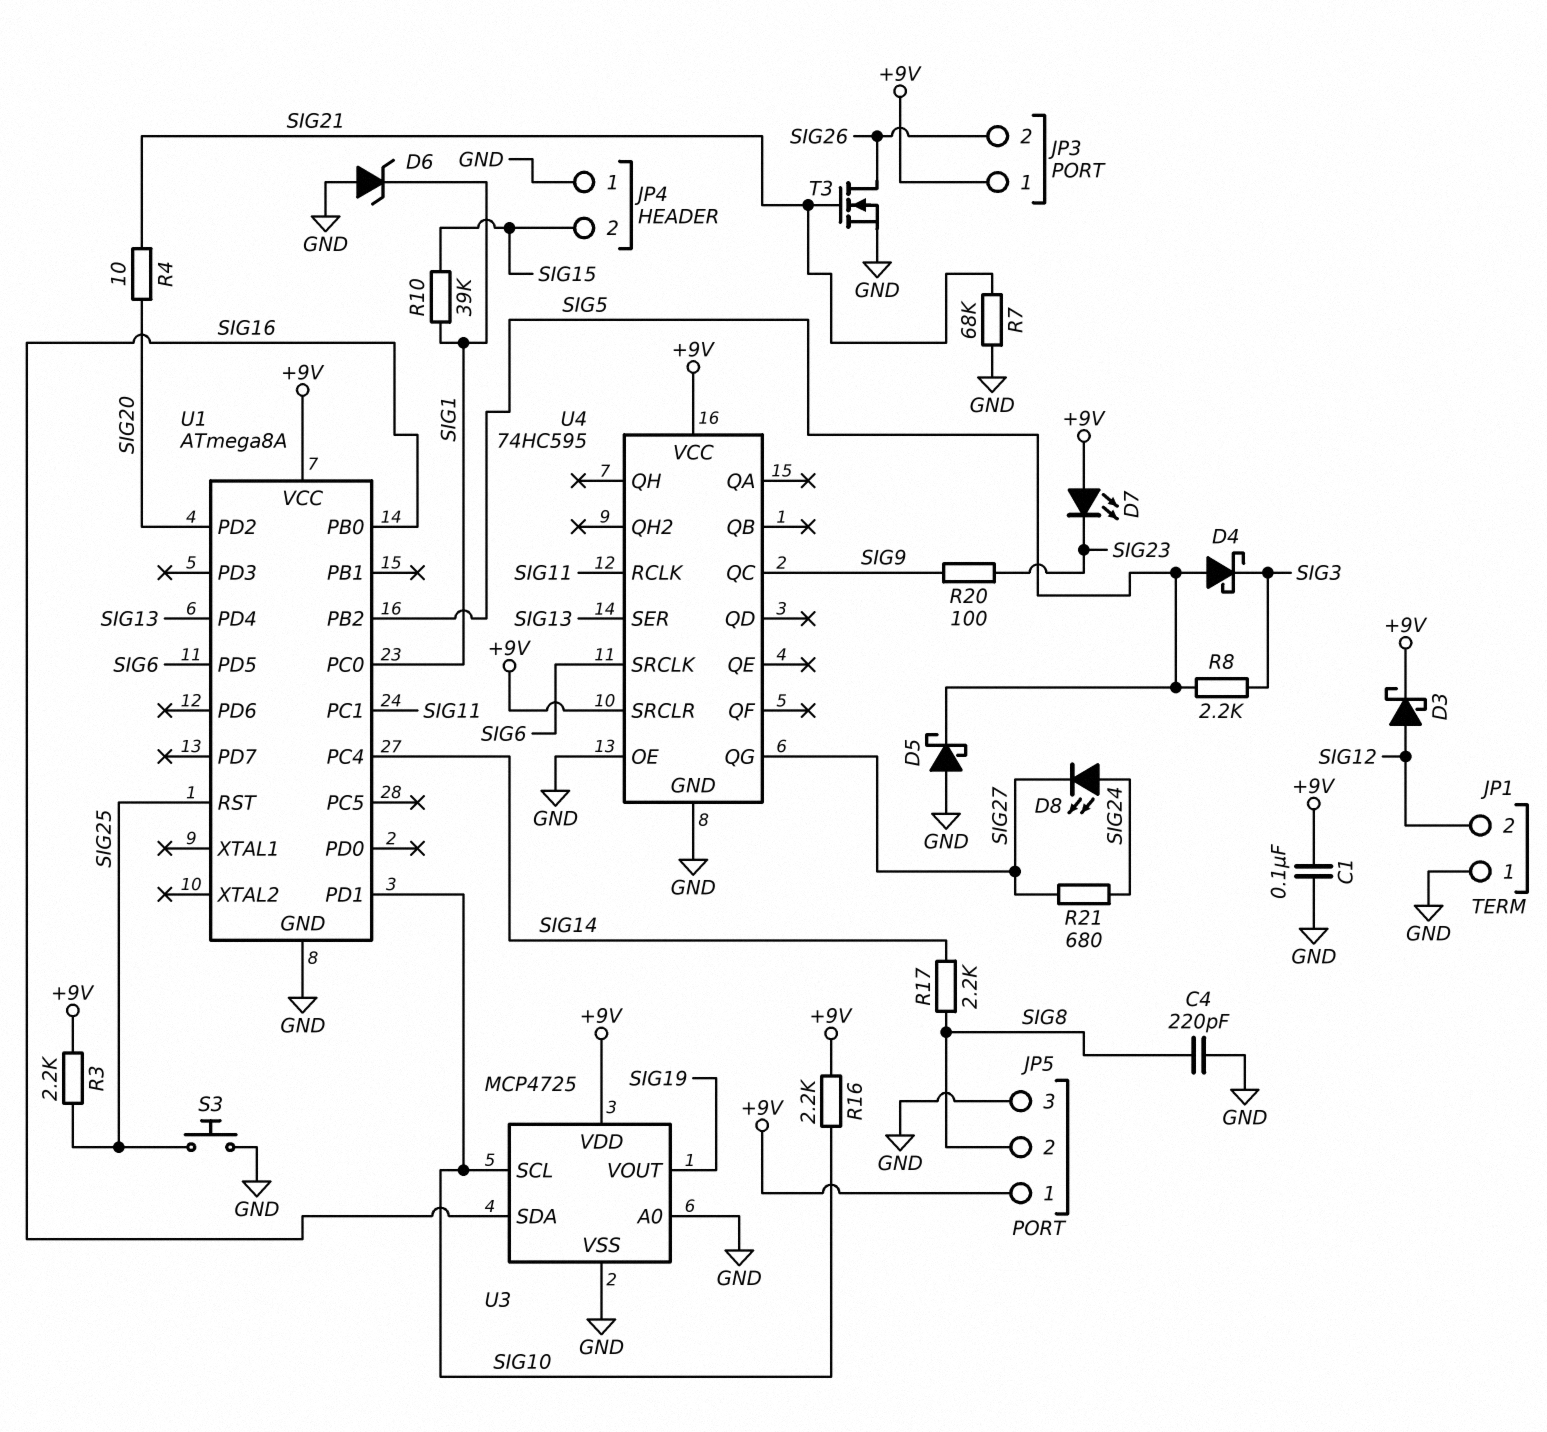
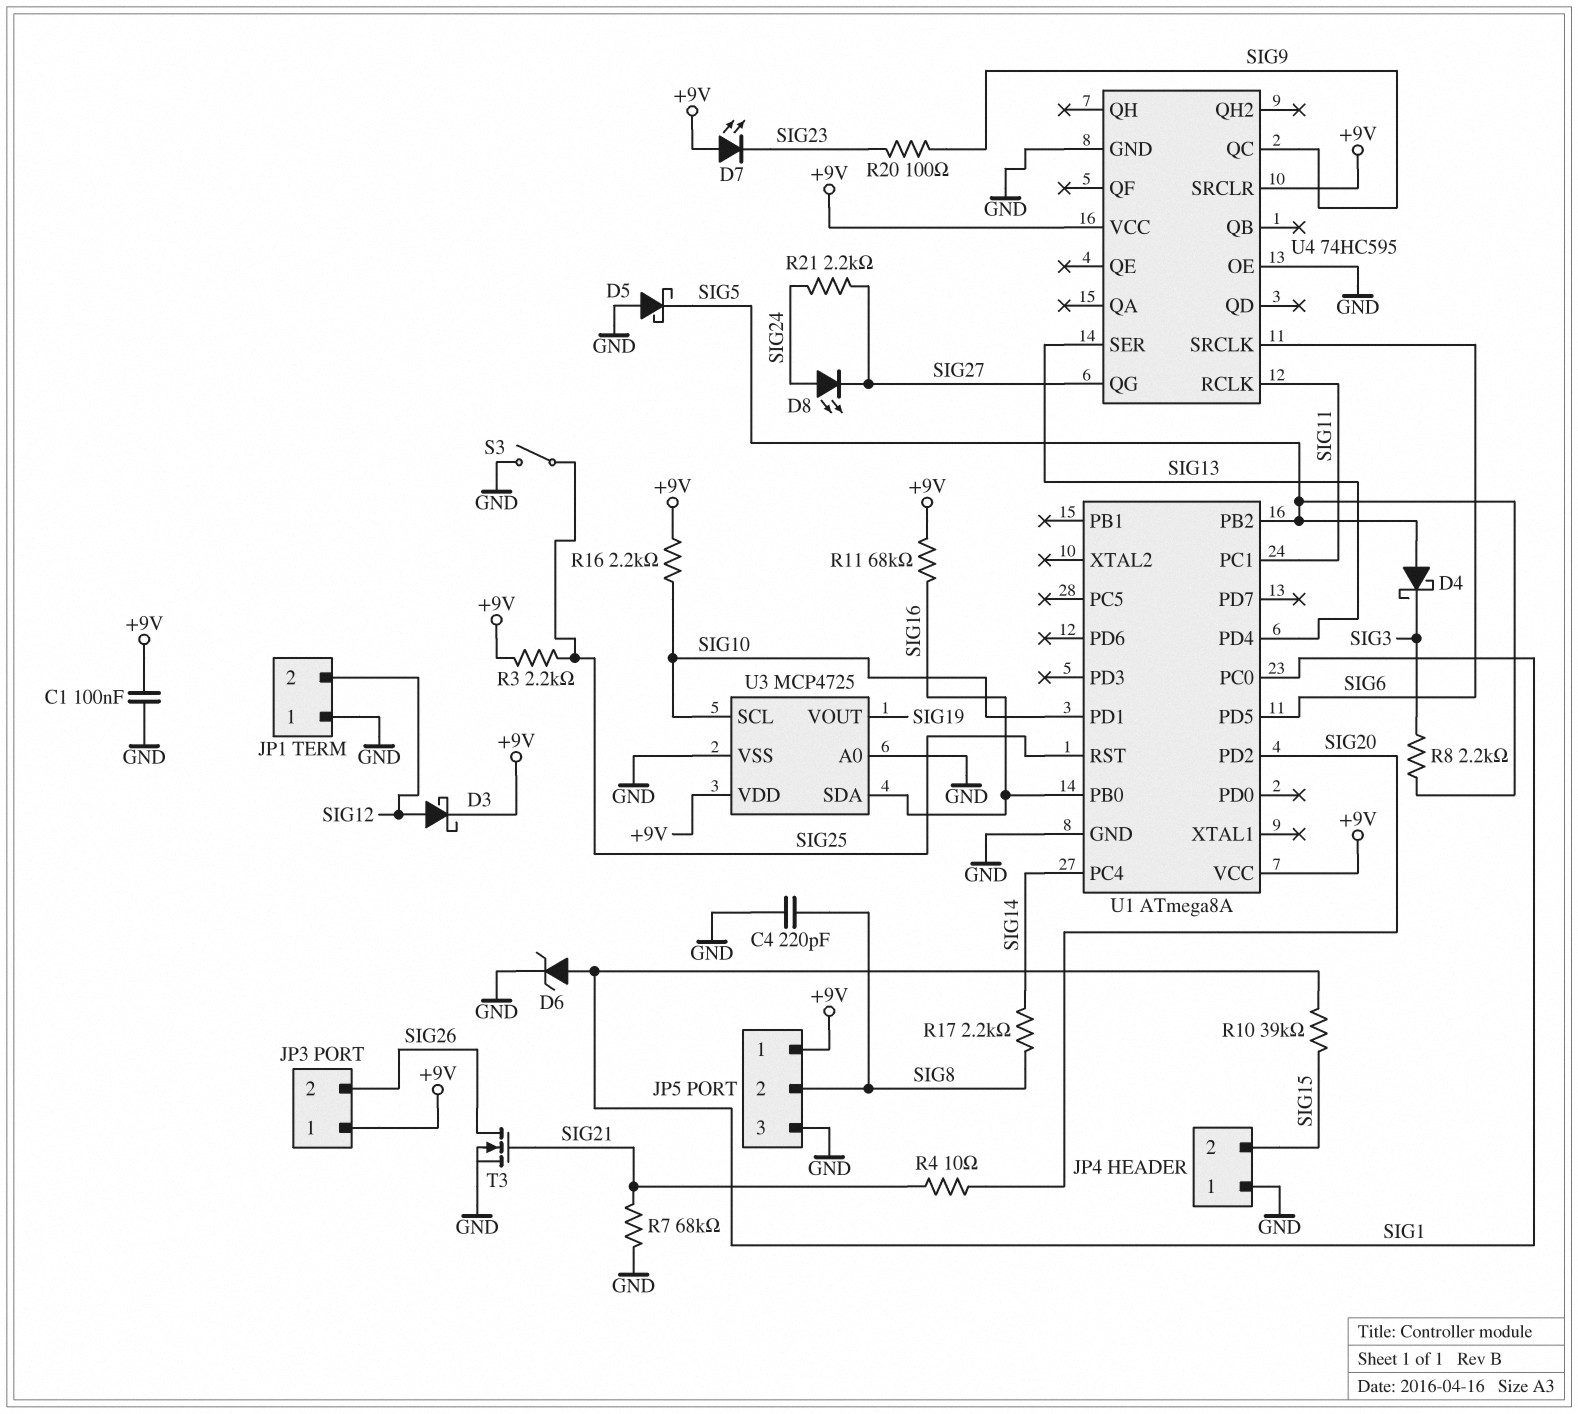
D6: zener (A GND, K SIG1) -> zener (A SIG1, K GND)
R11: none -> 68k (+9V, SIG16)
R21: 680 (SIG24, SIG27) -> 2.2k (SIG24, SIG27)
S3: button (GND, SIG25) -> switch (GND, SIG25)

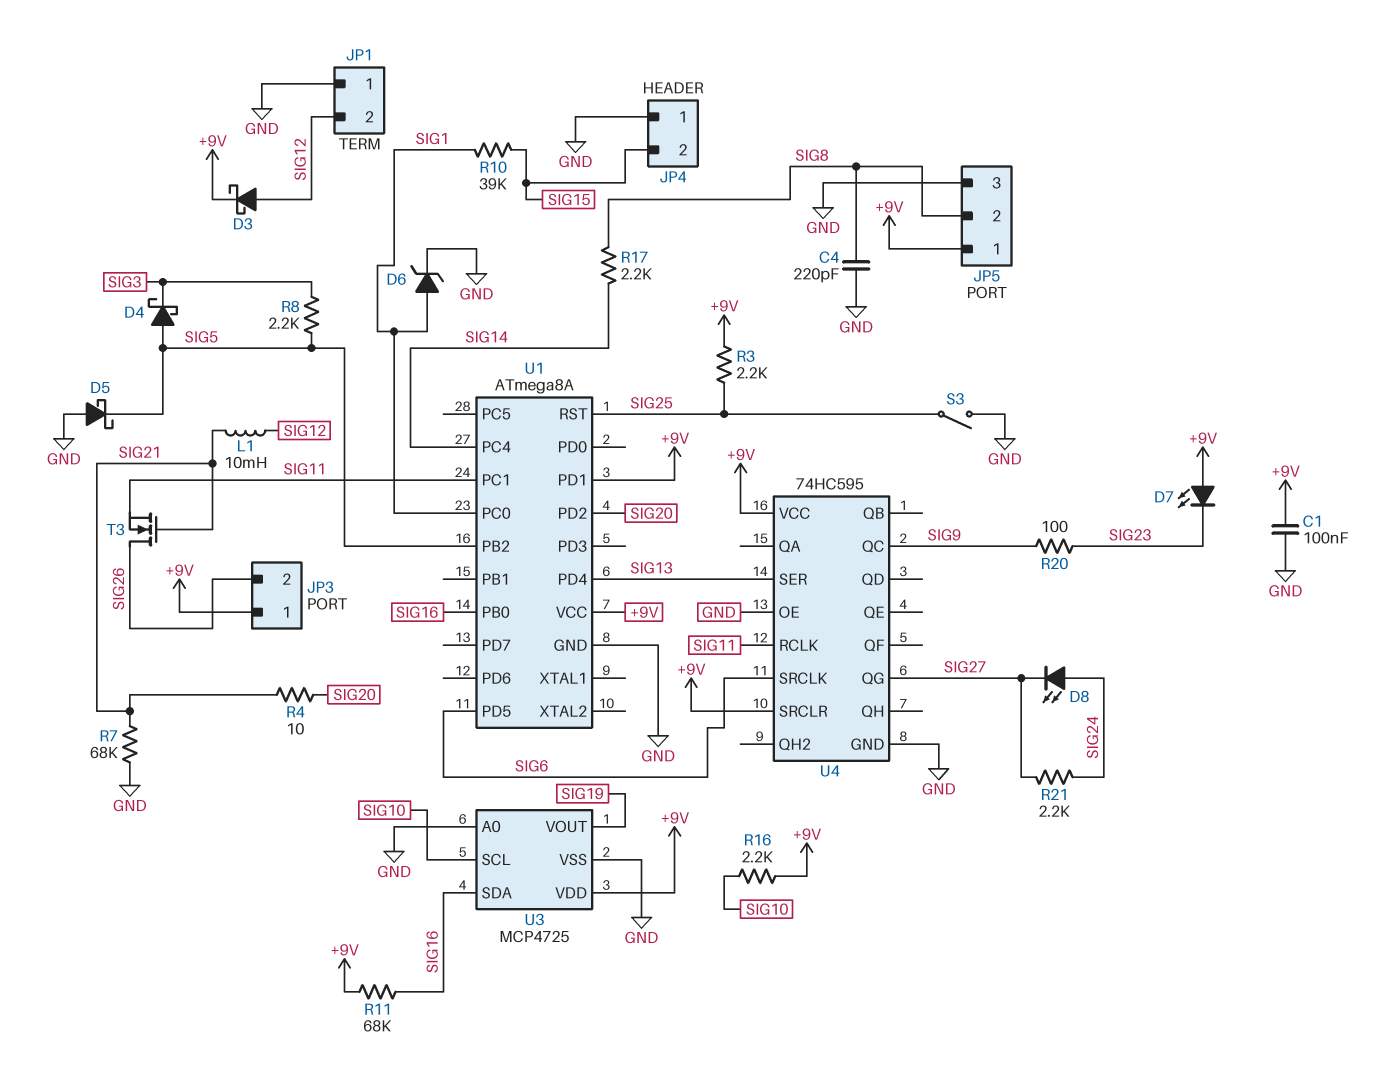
L1: none -> 10mH (SIG12, SIG21)
T3: NMOS (G SIG21, D SIG26, S GND) -> NMOS (G SIG21, D SIG26, S SIG11)
U1 pin PD1: SIG10 -> +9V

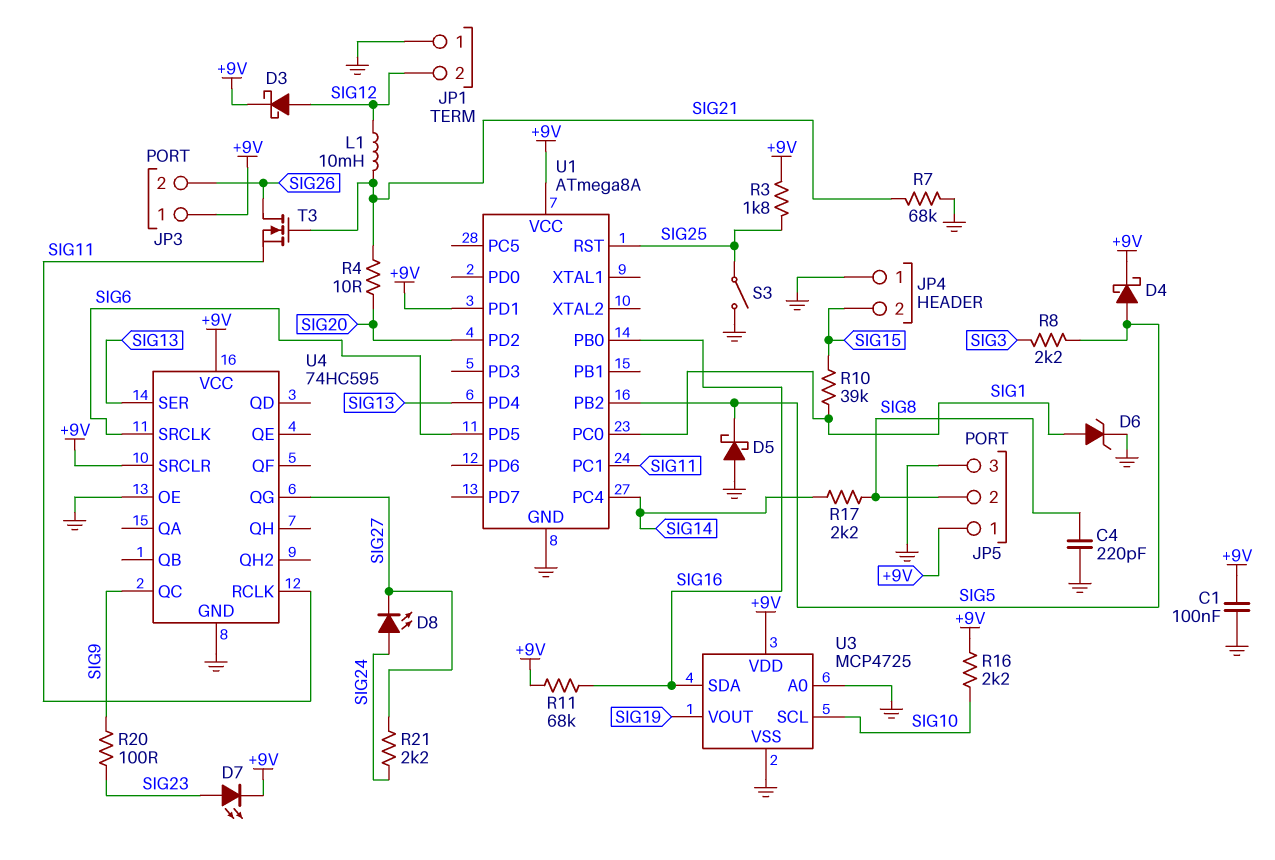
D4: schottky (A SIG5, K SIG3) -> schottky (A SIG5, K +9V)
D7: LED (A +9V, K SIG23) -> LED (A SIG23, K +9V)
R3: 2.2k (+9V, SIG25) -> 1.8k (+9V, SIG25)

